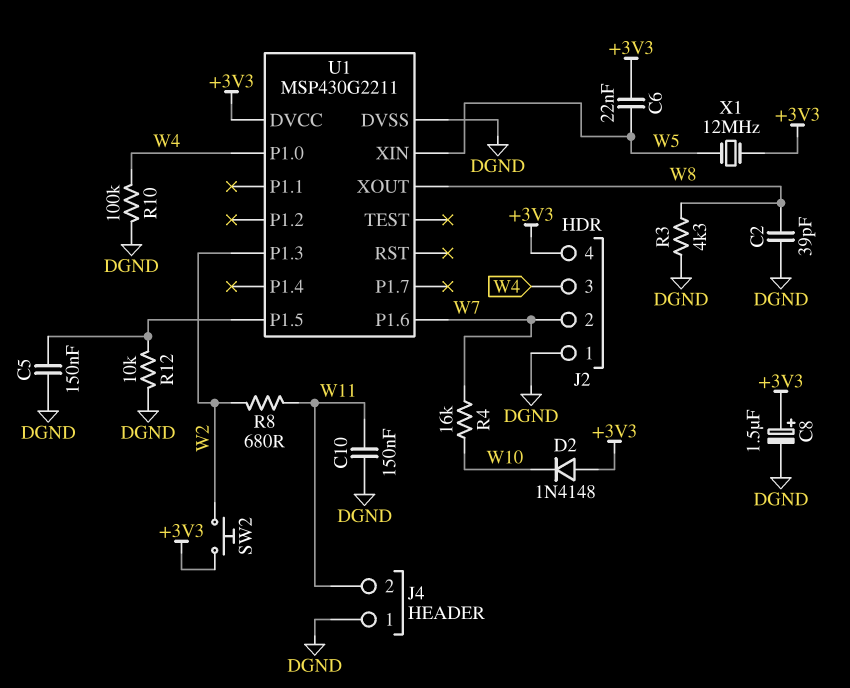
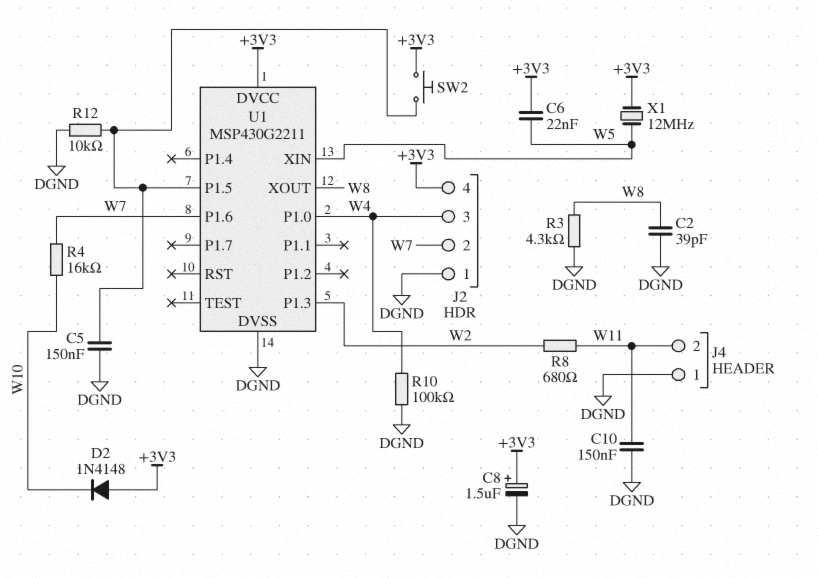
SW2: button (+3V3, W2) -> button (+3V3, U1/P1.5)

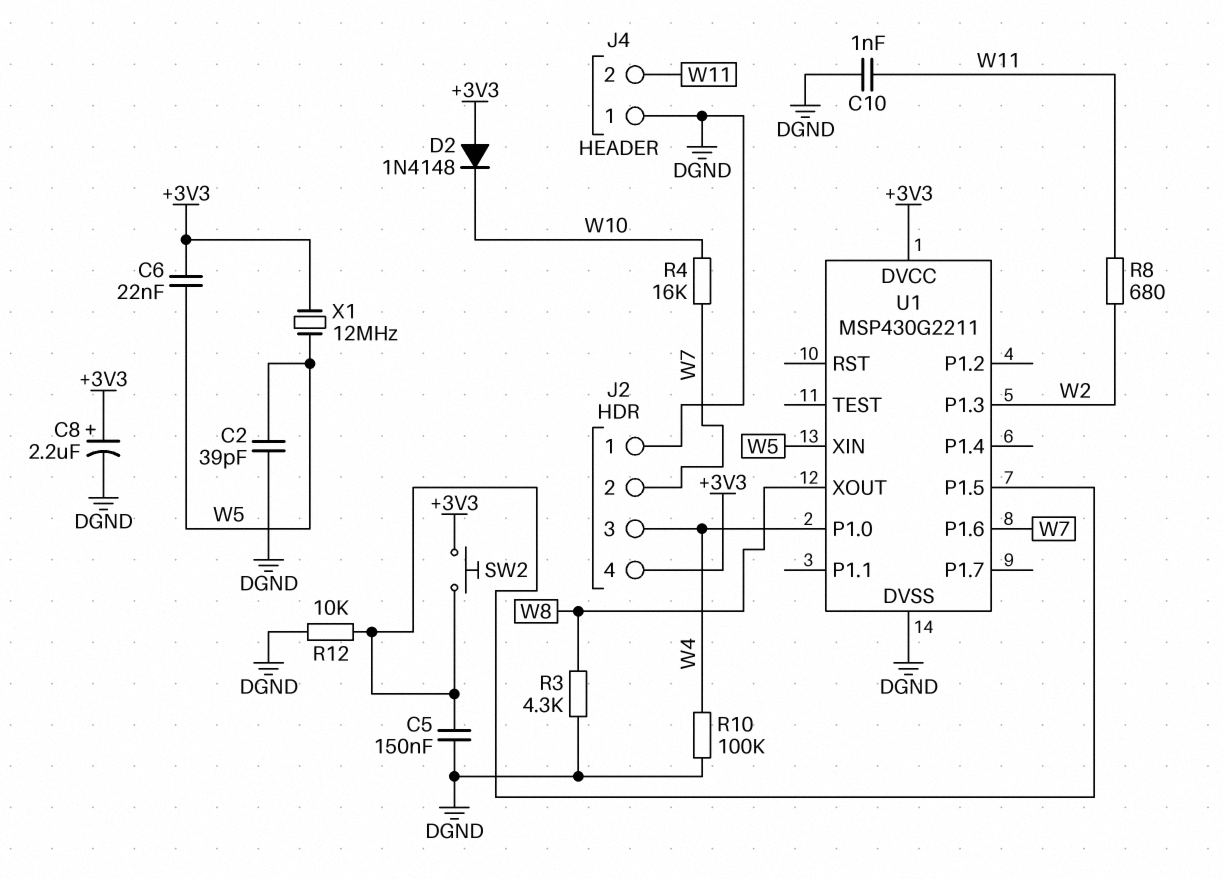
C2: 39pF (DGND, W8) -> 39pF (DGND, W5)
C8: 1.5uF (plus +3V3, minus DGND) -> 2.2uF (plus +3V3, minus DGND)
C10: 150nF (DGND, W11) -> 1nF (DGND, W11)

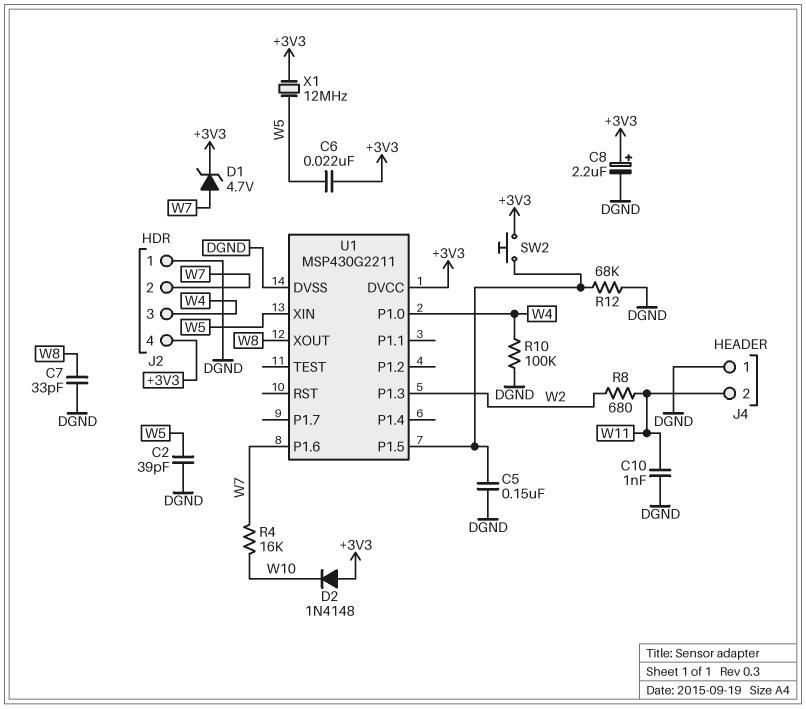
C7: none -> 33pF (DGND, W8)
D1: none -> zener 4.7V (A W7, K +3V3)
R3: 4.3k (DGND, W8) -> none
R12: 10k (DGND, U1/P1.5) -> 68k (DGND, U1/P1.5)

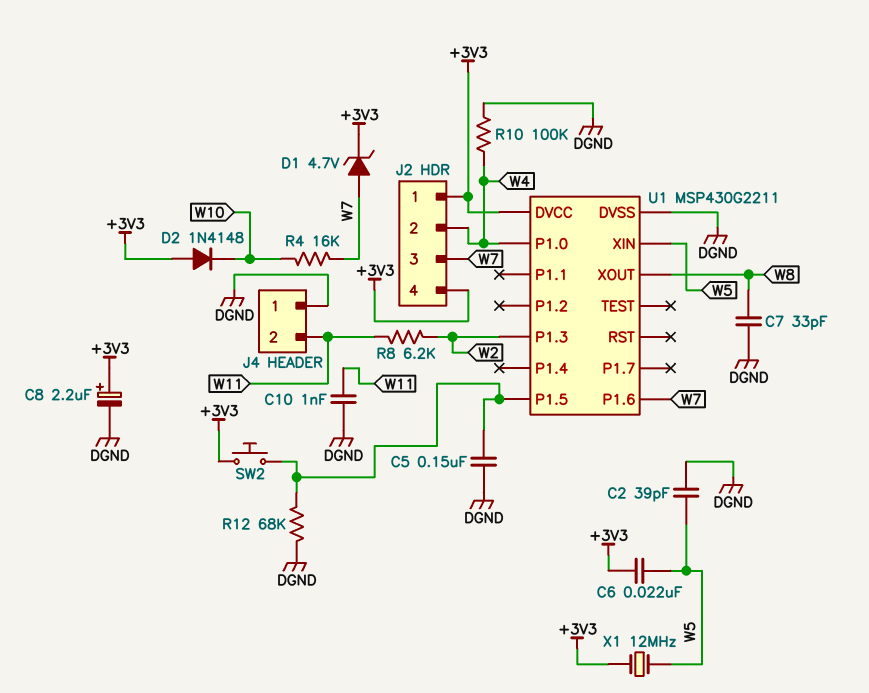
J2 pin 1: DGND -> +3V3
J2 pin 2: W7 -> W4
J2 pin 3: W4 -> W7
R8: 680 (W2, W11) -> 6.2k (W2, W11)

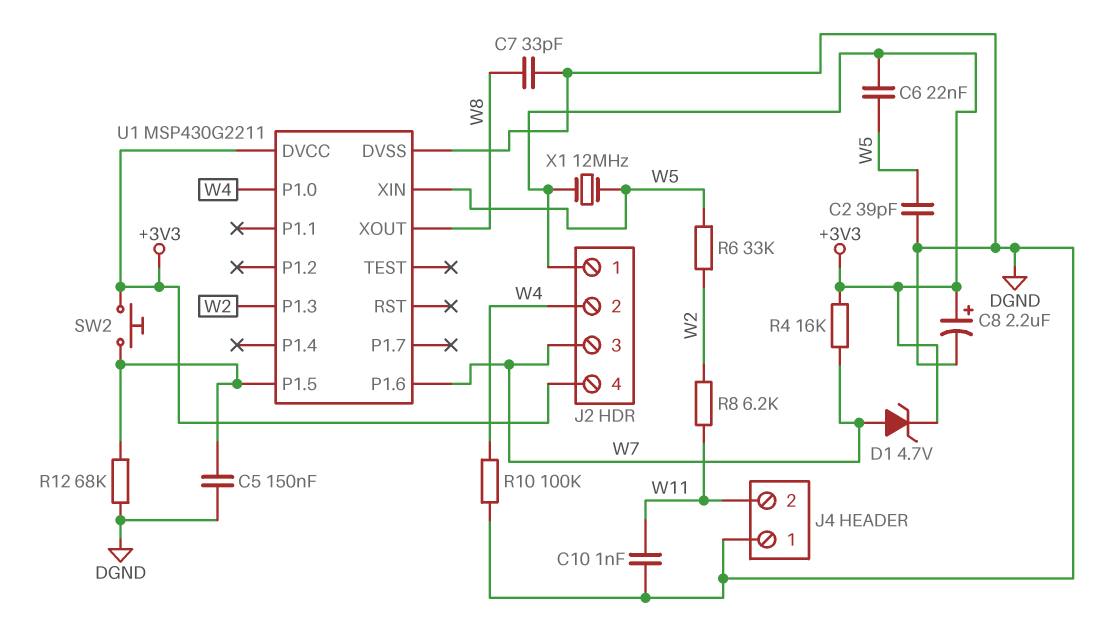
D2: diode 1N4148 (A +3V3, K W10) -> none
R4: 16k (W7, W10) -> 16k (+3V3, W7)
R6: none -> 33k (W2, W5)

